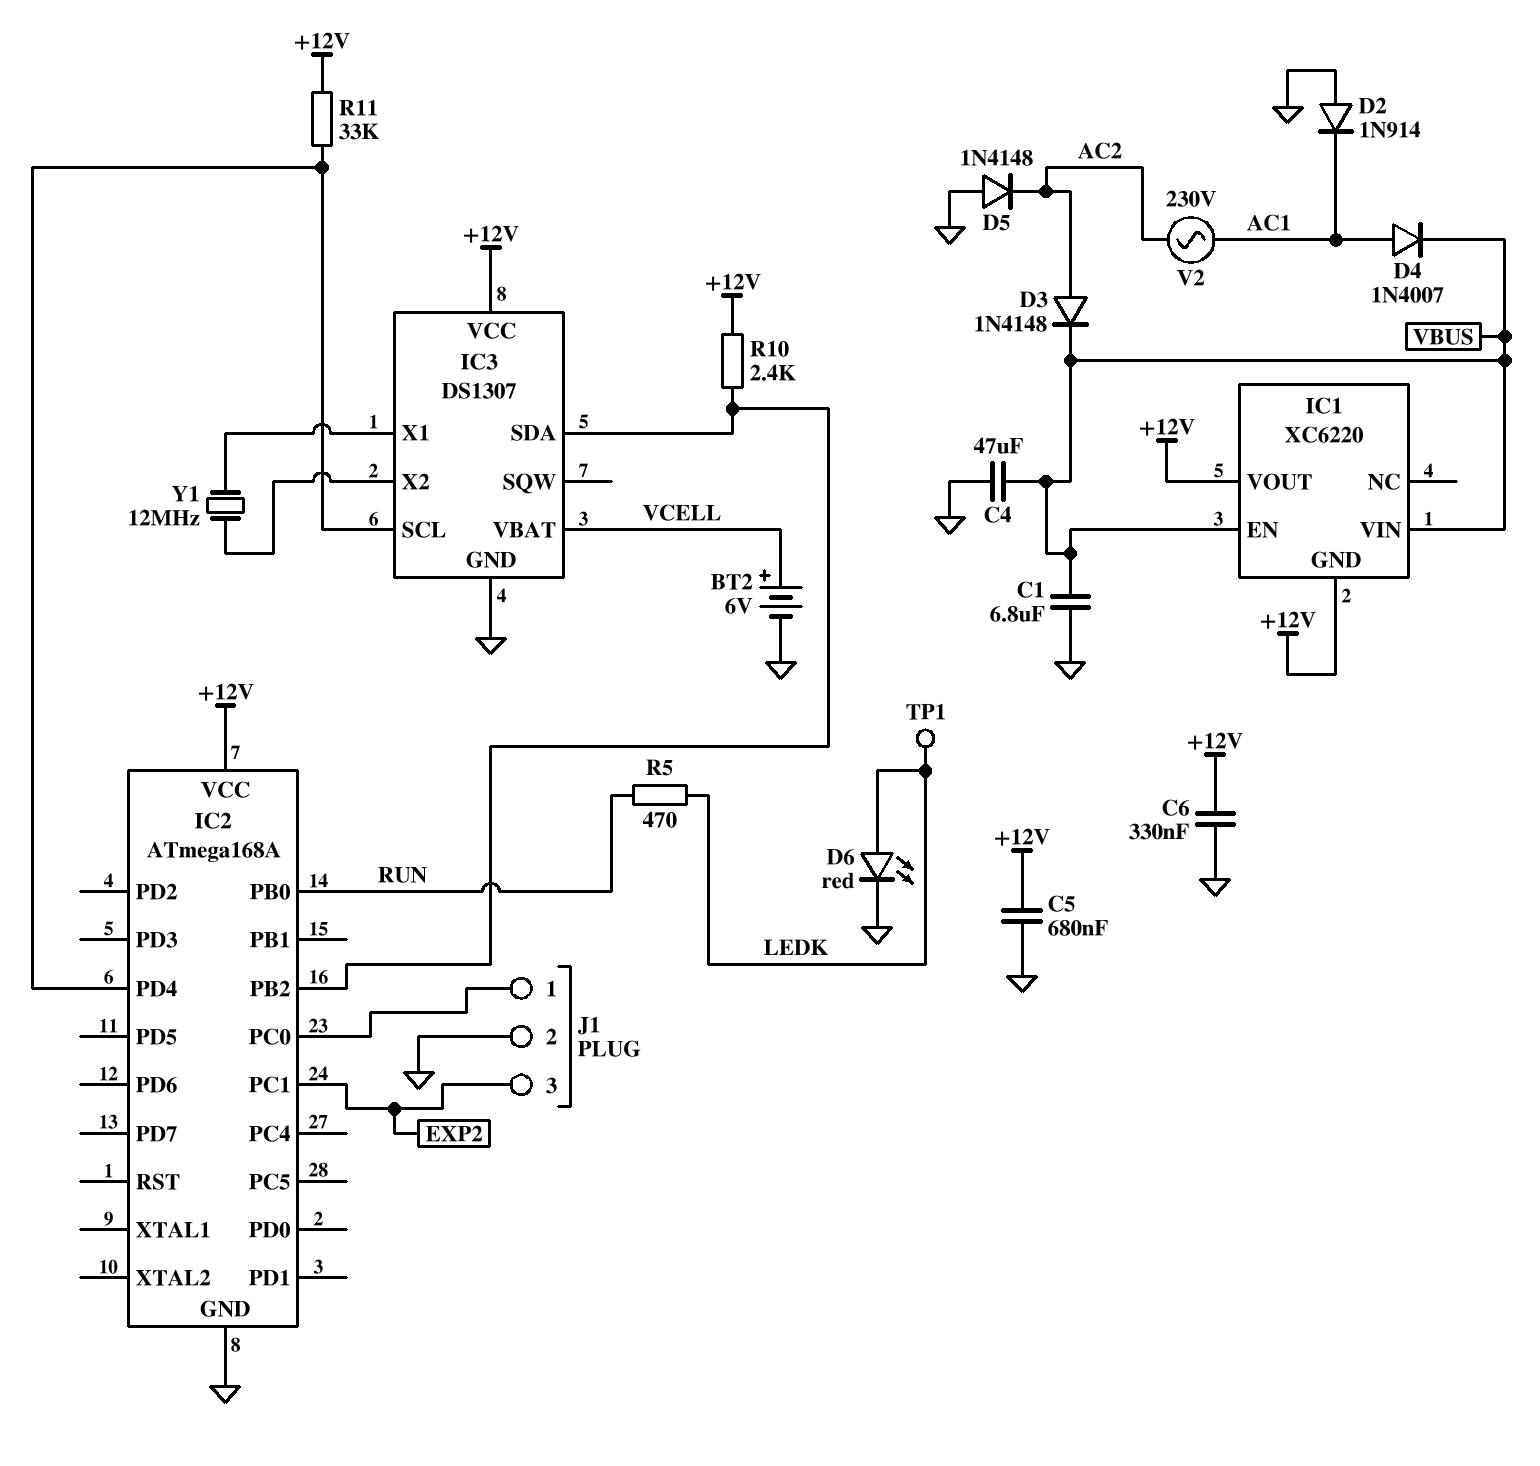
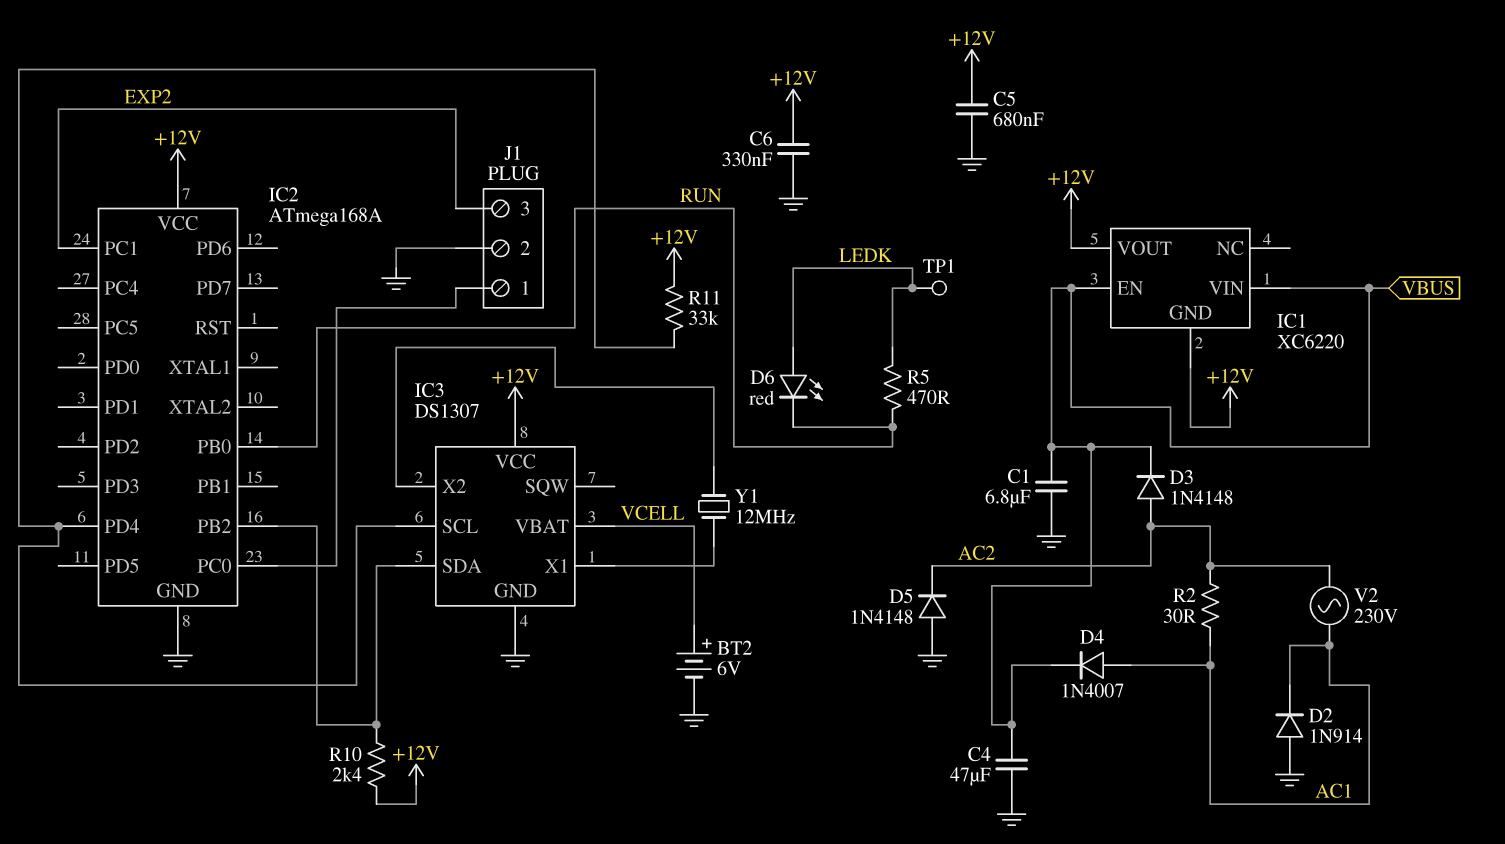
D6: LED red (A LEDK, K GND) -> LED red (A LEDK, K RUN)
R2: none -> 30 (AC1, AC2)

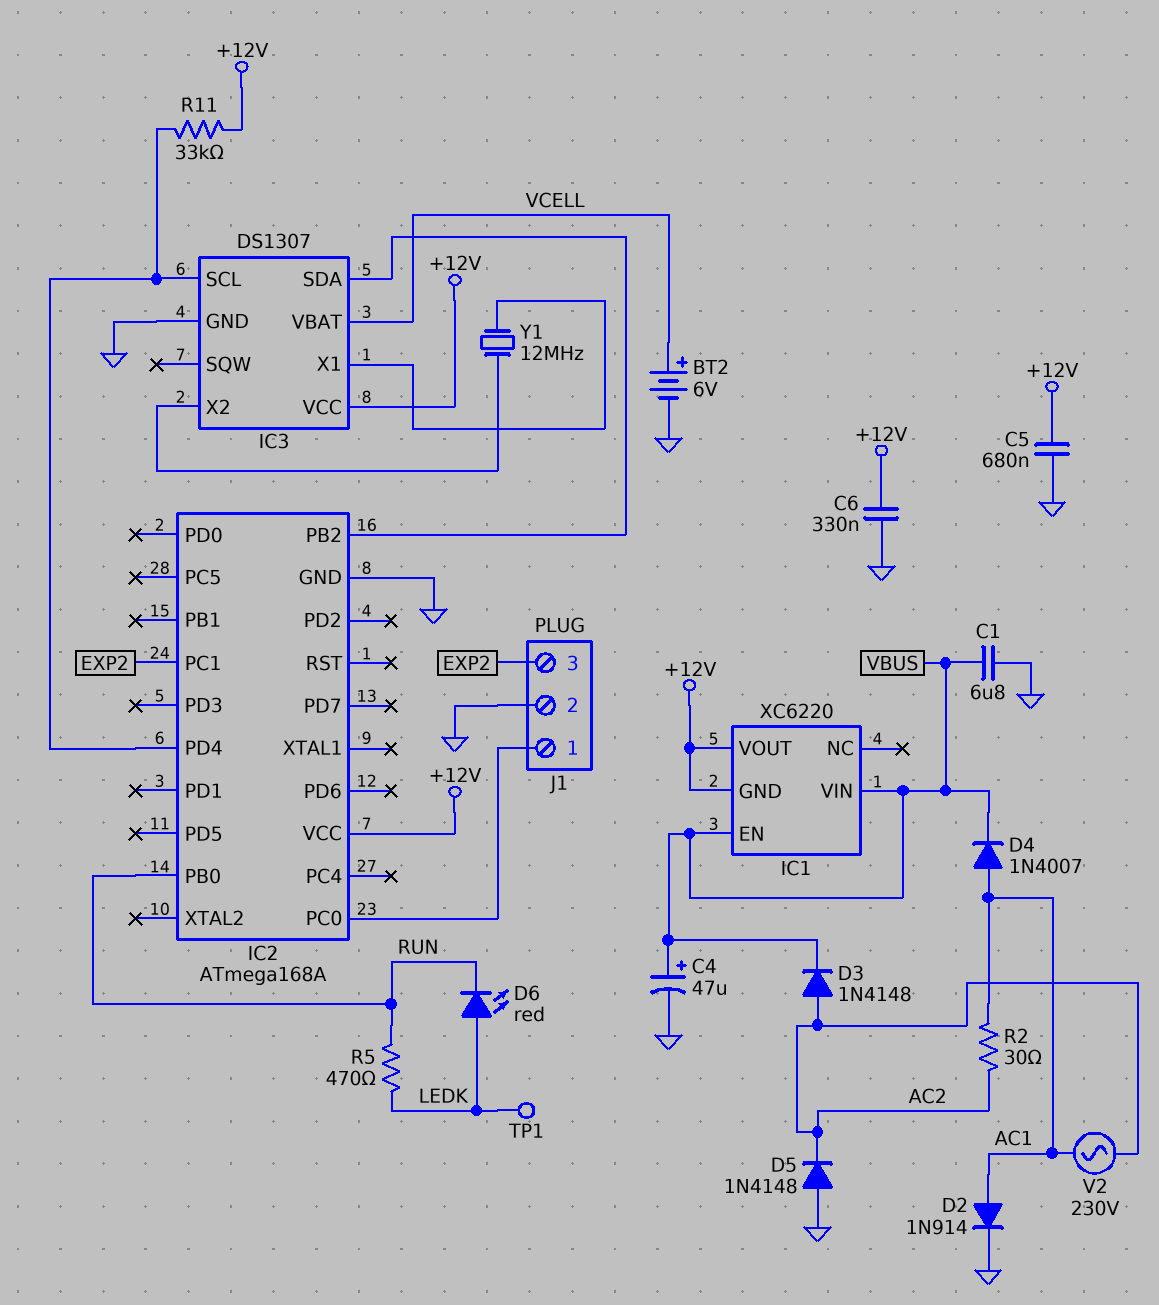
C4: 47uF (GND, VBUS) -> 47uF (plus VBUS, minus GND)
D2: diode 1N914 (A GND, K AC1) -> diode 1N914 (A AC1, K GND)
R10: 2.4k (+12V, IC2/PB2) -> none

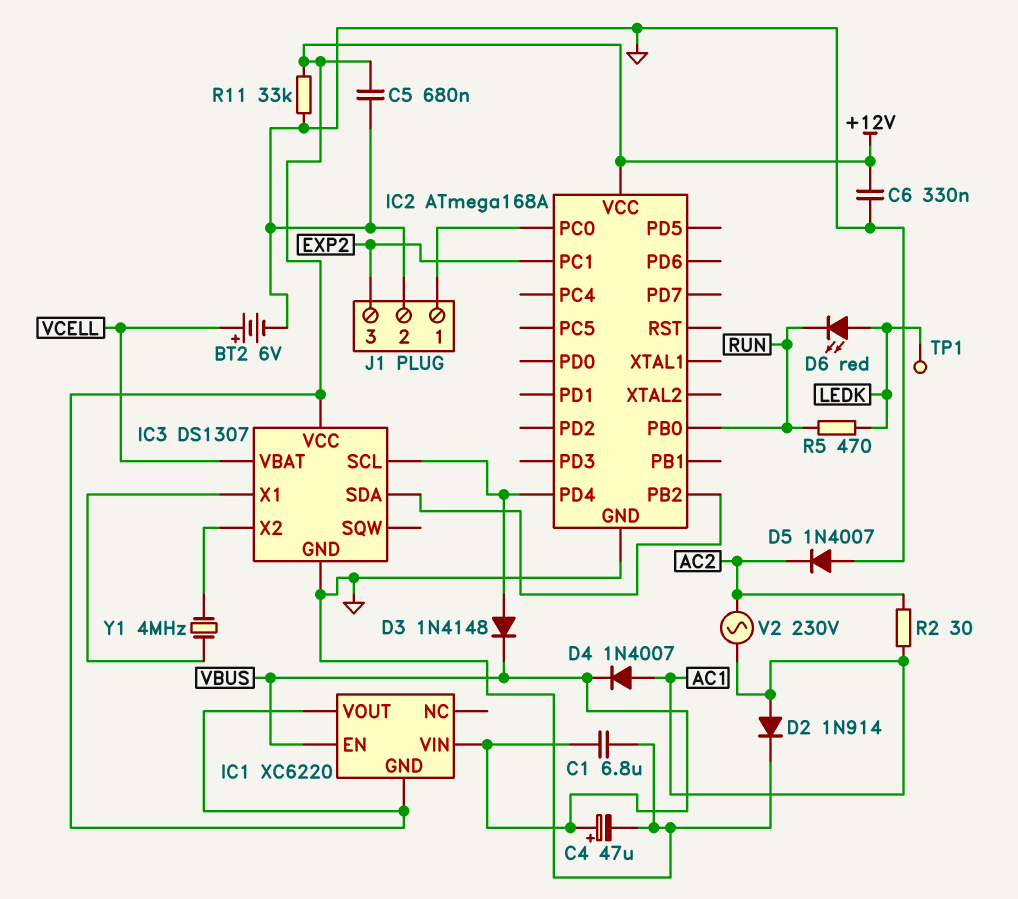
D3: diode 1N4148 (A AC2, K VBUS) -> diode 1N4148 (A IC2/PD4, K VBUS)
D5: diode 1N4148 (A GND, K AC2) -> diode 1N4007 (A GND, K AC2)
R11: 33k (+12V, IC2/PD4) -> 33k (+12V, GND)
Y1: 12MHz (IC3/X1, IC3/X2) -> 4MHz (IC3/X1, IC3/X2)

